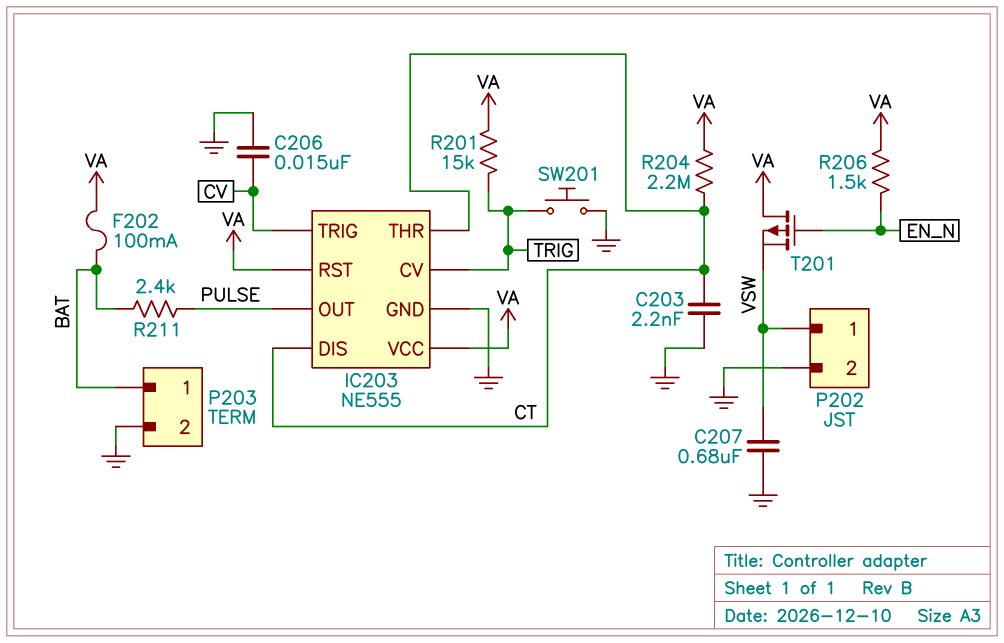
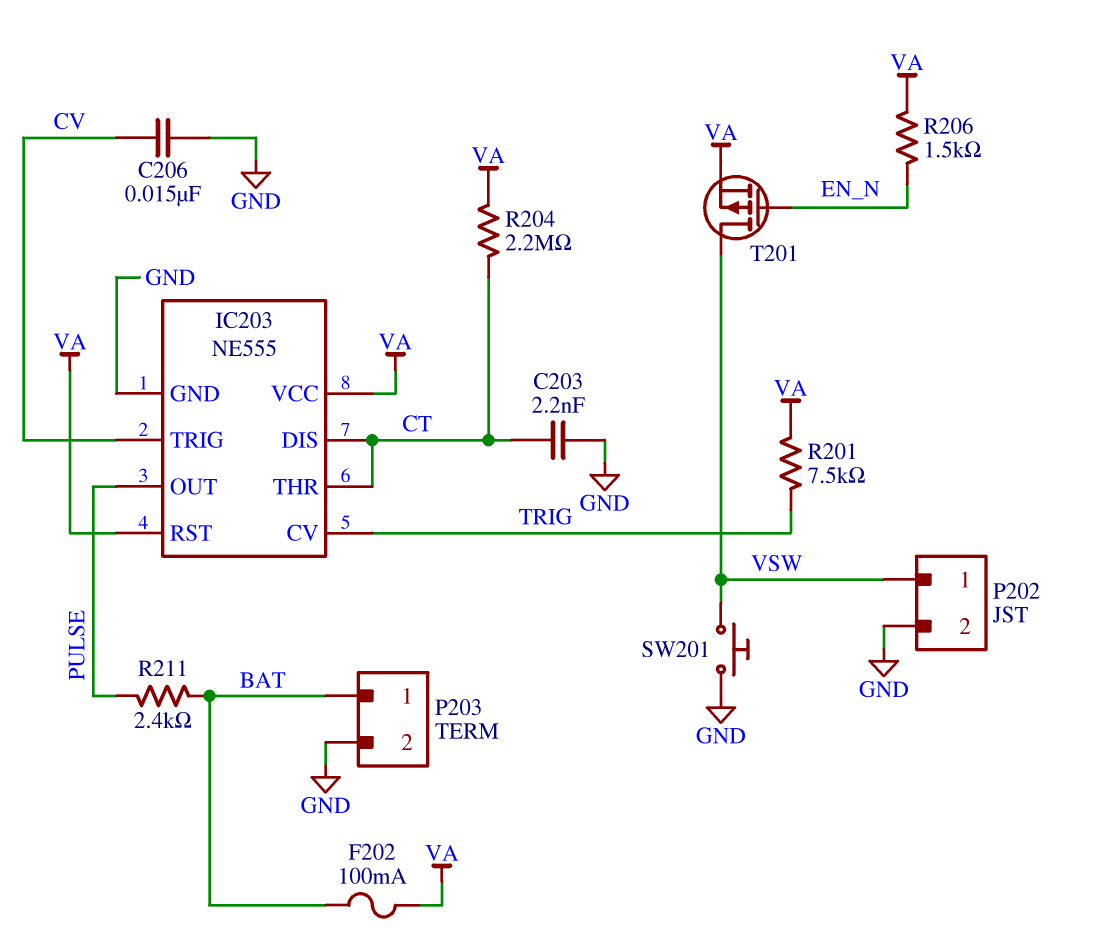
C207: 680nF (GND, VSW) -> none
R201: 15k (TRIG, VA) -> 7.5k (TRIG, VA)
SW201: button (GND, TRIG) -> button (GND, VSW)
T201: PMOS (G EN_N, D VA, S VSW) -> PMOS (G EN_N, D VSW, S VA)

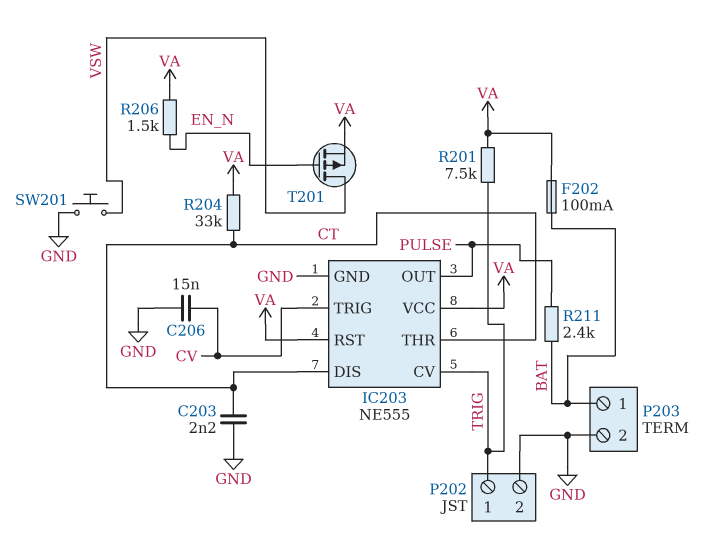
P202 pin 1: VSW -> TRIG
R204: 2.2M (CT, VA) -> 33k (CT, VA)

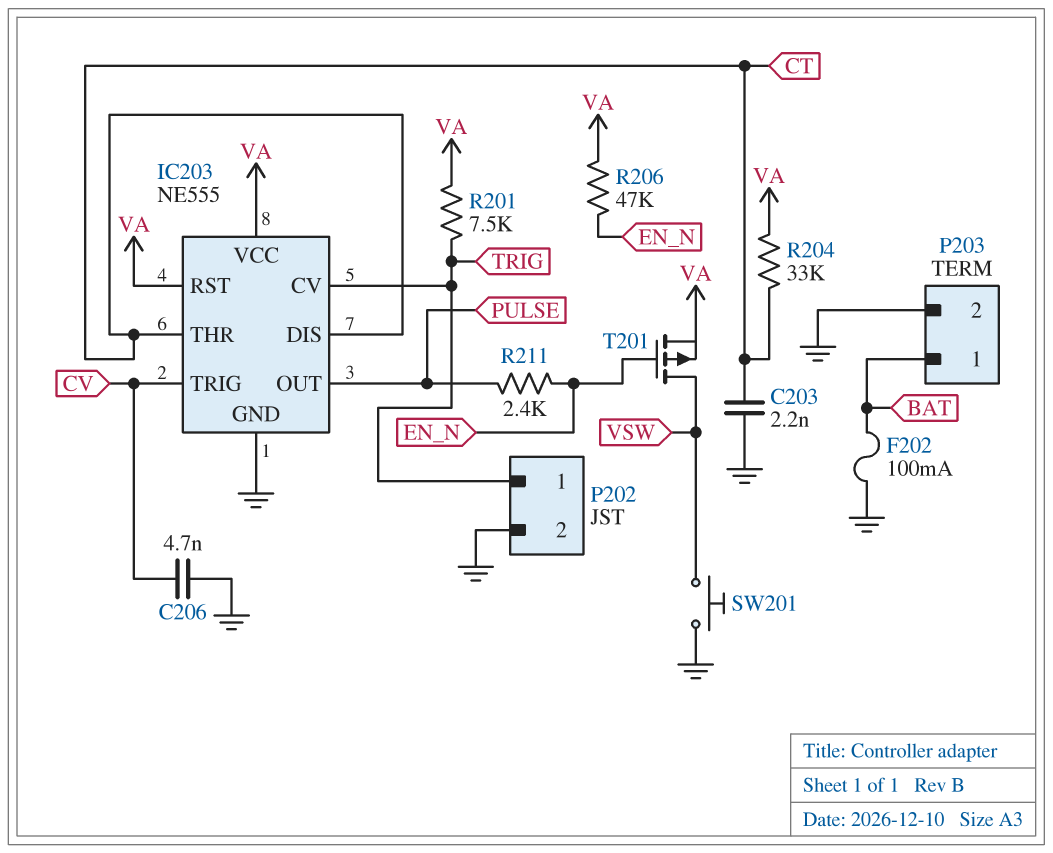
C206: 15nF (CV, GND) -> 4.7nF (CV, GND)
F202: 100mA (BAT, VA) -> 100mA (BAT, GND)
R206: 1.5k (EN_N, VA) -> 47k (EN_N, VA)
R211: 2.4k (BAT, PULSE) -> 2.4k (EN_N, PULSE)

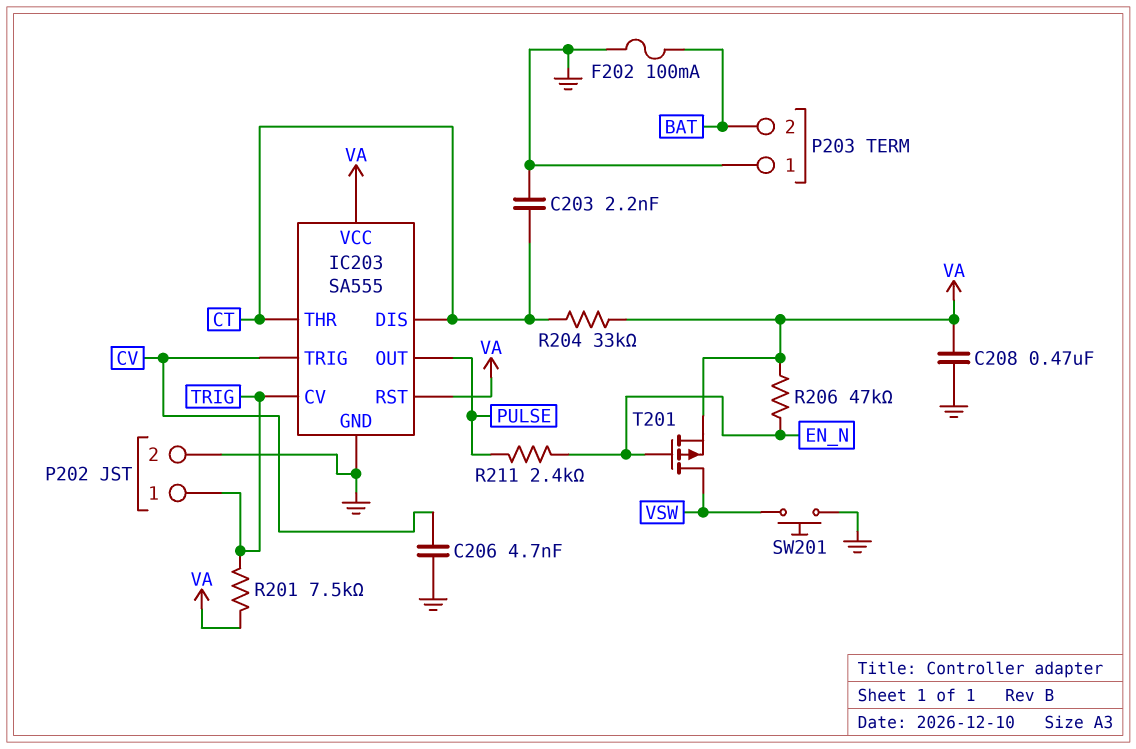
C208: none -> 470nF (GND, VA)
IC203: NE555 -> SA555
P203 pin 1: BAT -> GND
P203 pin 2: GND -> BAT

